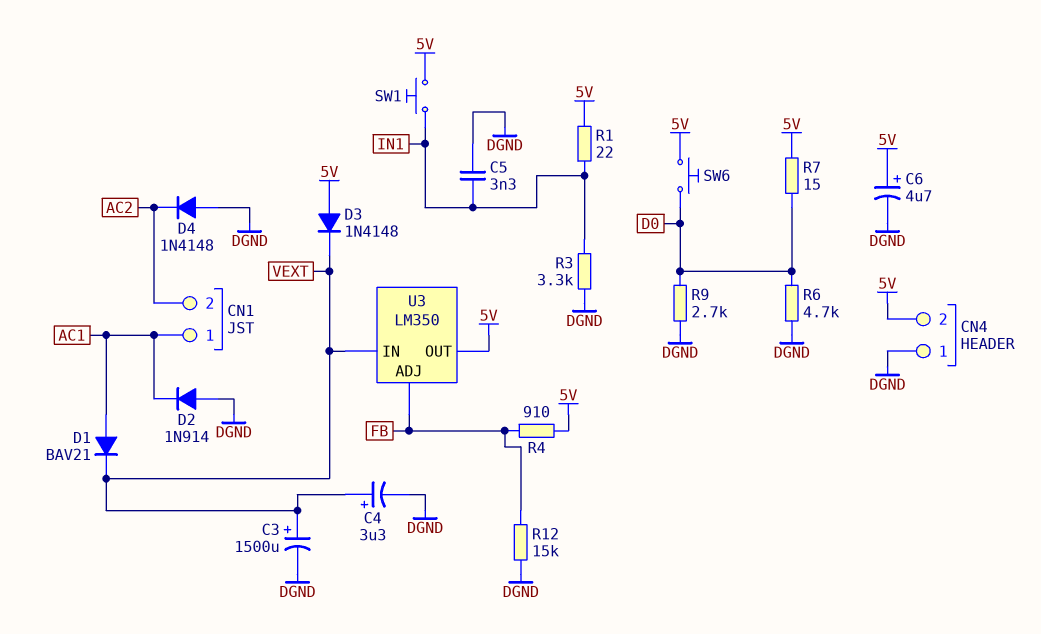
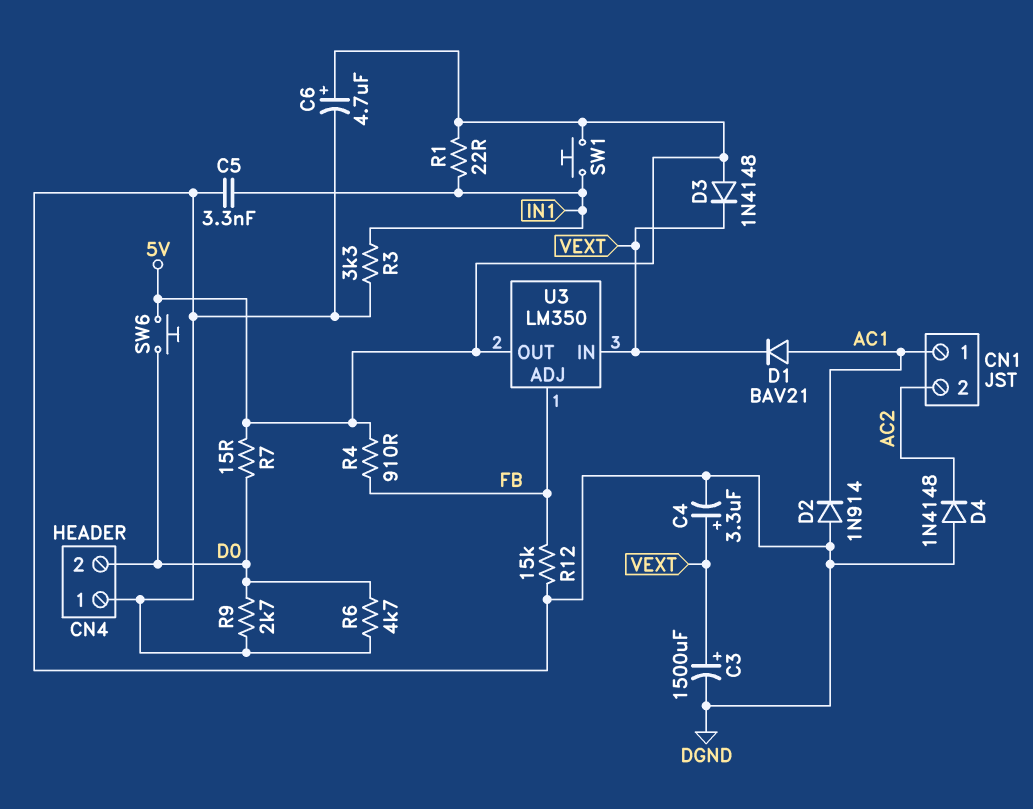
CN4 pin 2: 5V -> D0

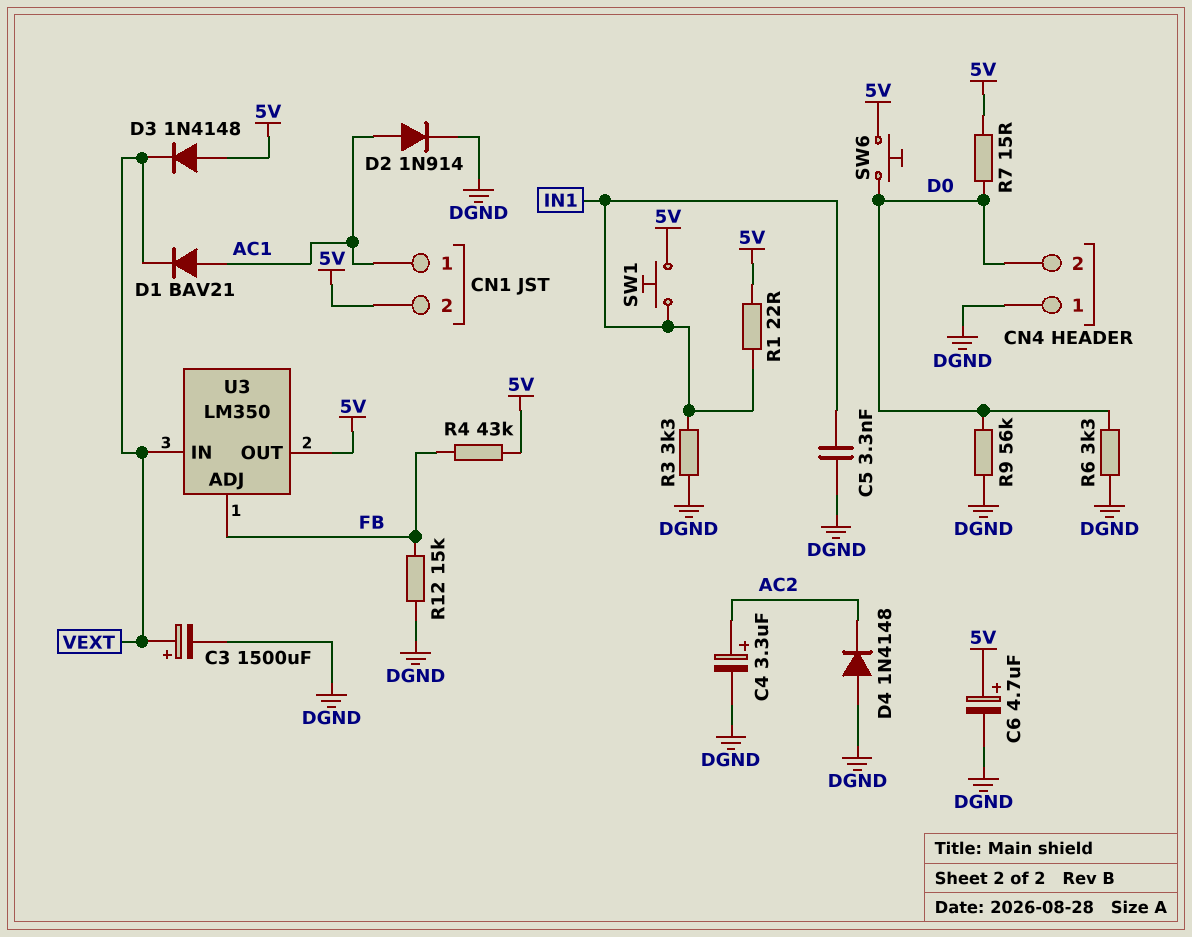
C4: 3.3uF (plus VEXT, minus DGND) -> 3.3uF (plus AC2, minus DGND)
CN1 pin 2: AC2 -> 5V
D2: diode 1N914 (A DGND, K AC1) -> diode 1N914 (A AC1, K DGND)
R4: 910 (5V, FB) -> 43k (5V, FB)
R6: 4.7k (D0, DGND) -> 3.3k (D0, DGND)
R9: 2.7k (D0, DGND) -> 56k (D0, DGND)

